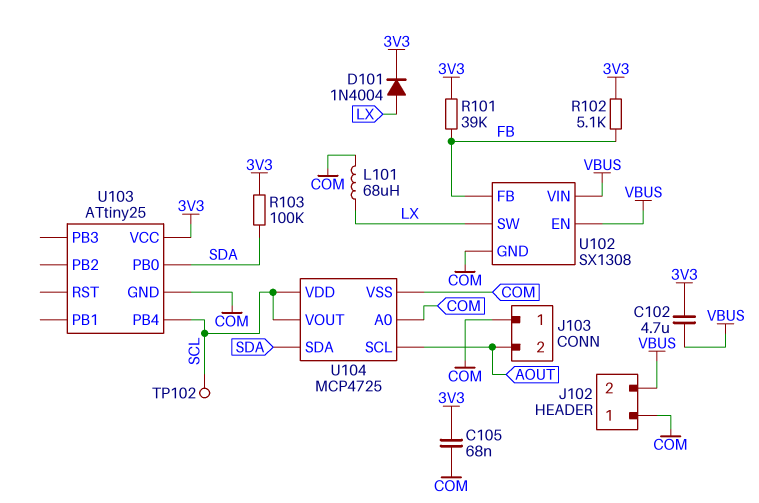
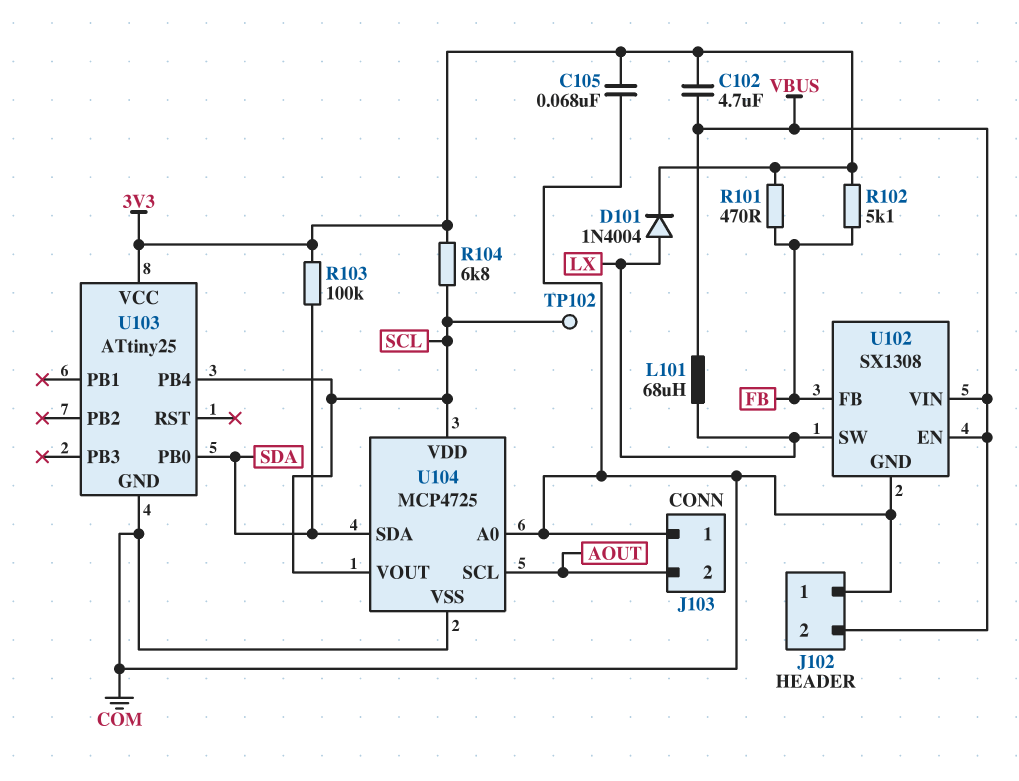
L101: 68uH (COM, LX) -> 68uH (LX, VBUS)
R101: 39k (3V3, FB) -> 470 (3V3, FB)
R104: none -> 6.8k (3V3, SCL)

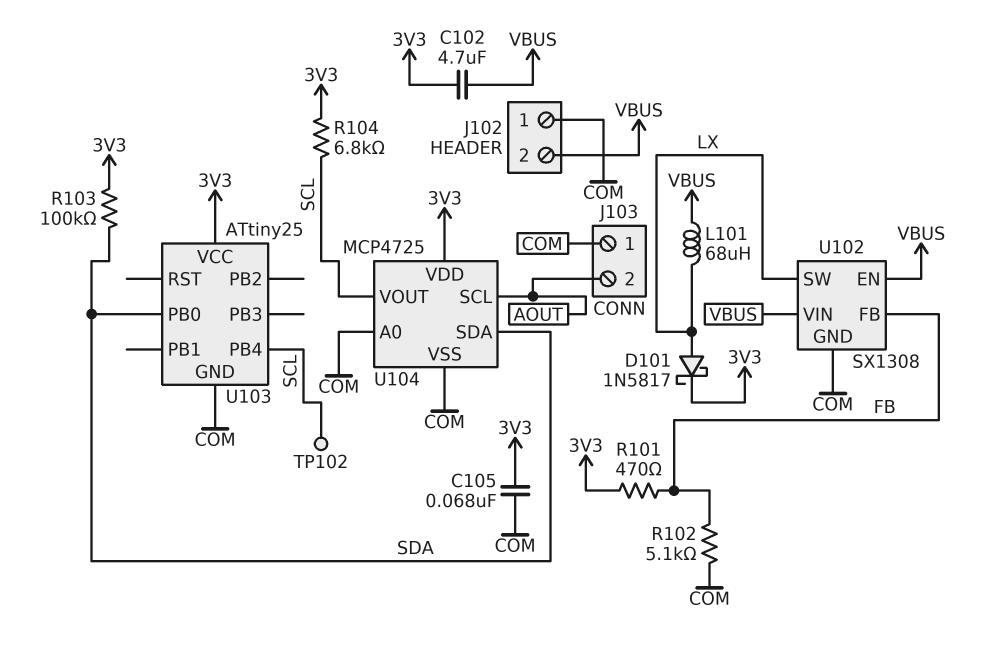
D101: diode 1N4004 (A LX, K 3V3) -> schottky 1N5817 (A LX, K 3V3)
R102: 5.1k (3V3, FB) -> 5.1k (COM, FB)
U104 pin VDD: SCL -> 3V3

